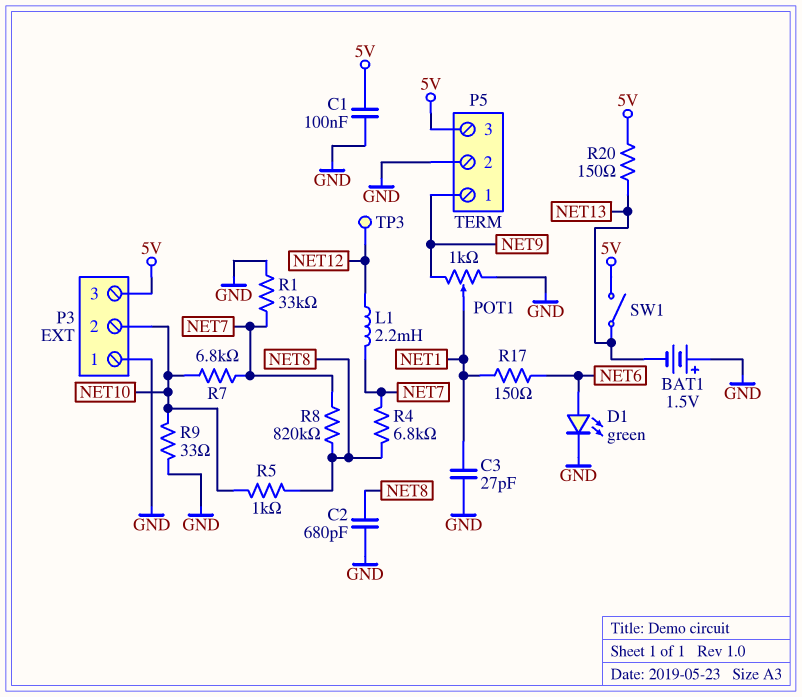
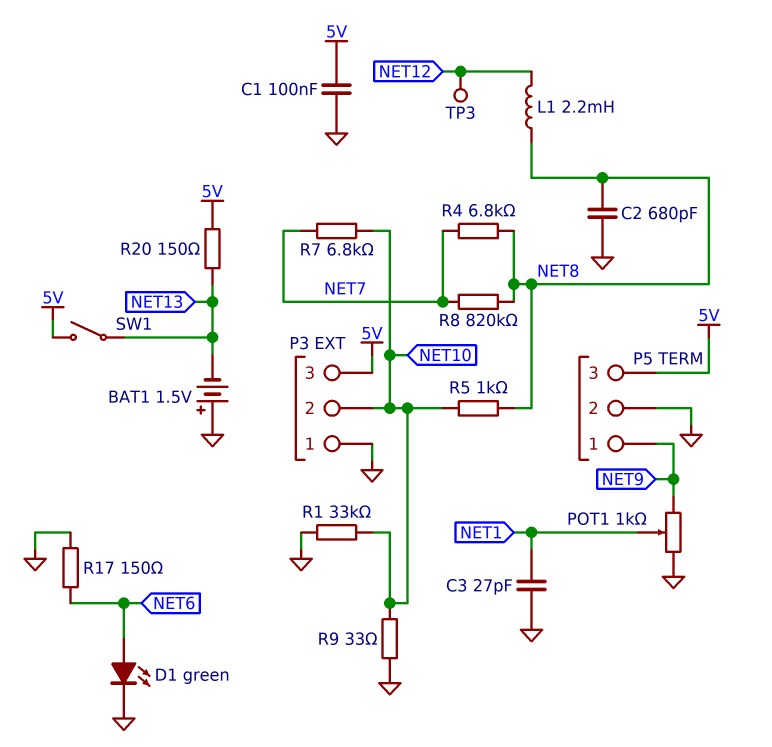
L1: 2.2mH (NET7, NET12) -> 2.2mH (NET8, NET12)
R1: 33k (GND, NET7) -> 33k (GND, NET10)
R17: 150 (NET1, NET6) -> 150 (GND, NET6)

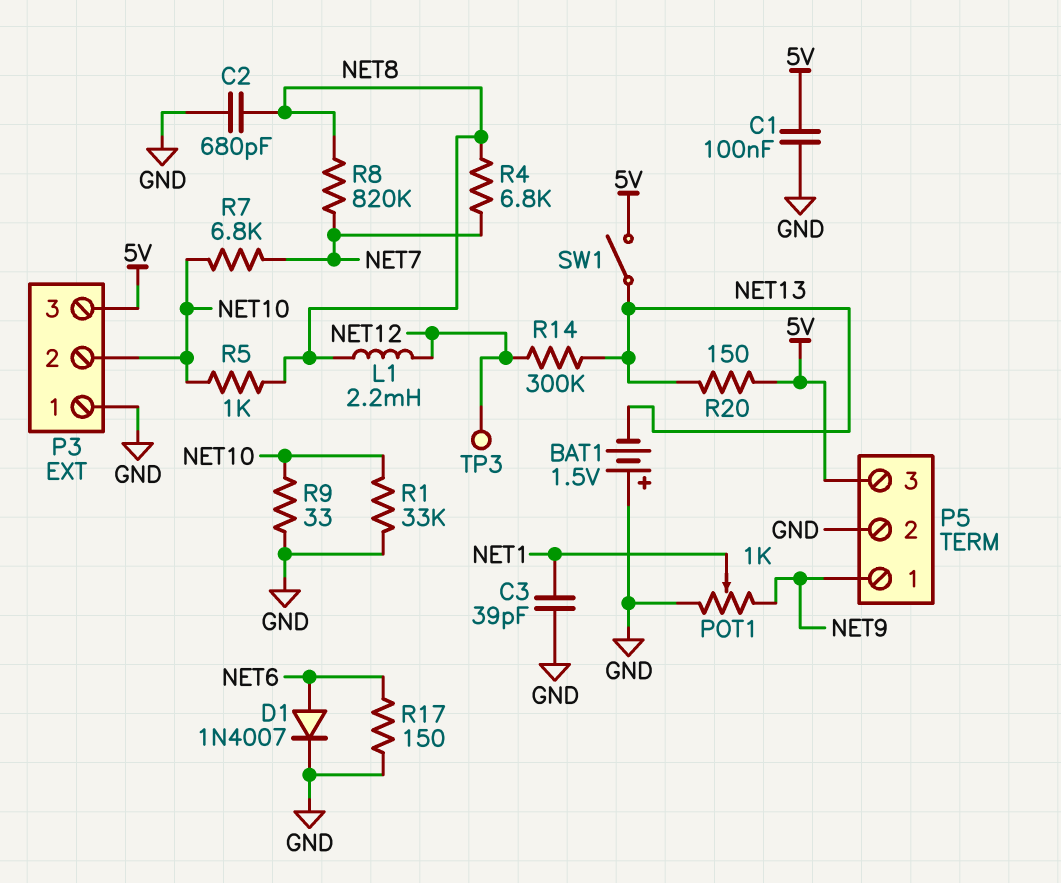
C3: 27pF (GND, NET1) -> 39pF (GND, NET1)
D1: LED green (A NET6, K GND) -> diode 1N4007 (A NET6, K GND)
R14: none -> 300k (NET12, NET13)

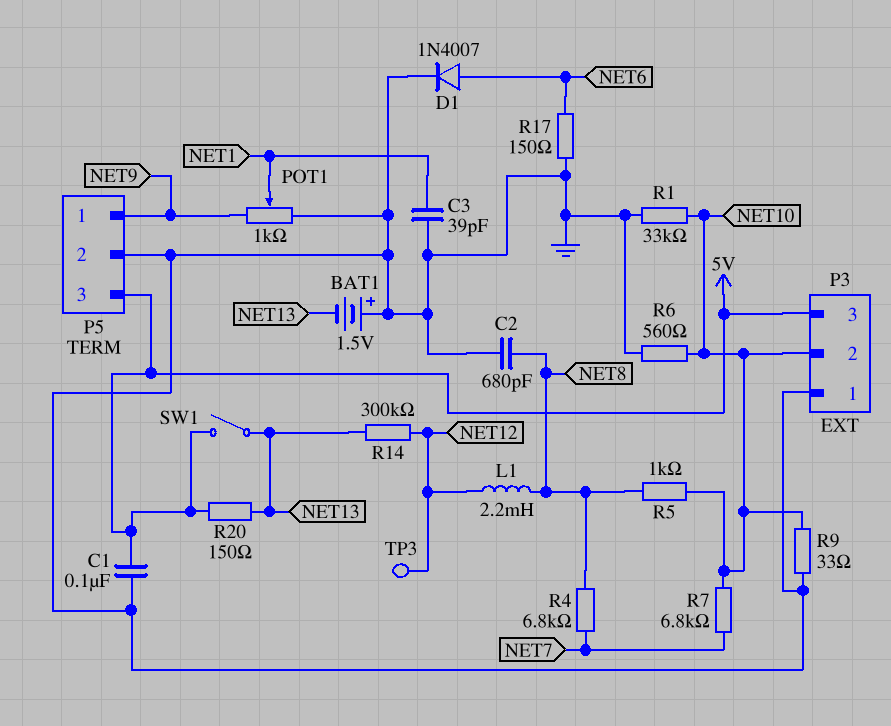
R6: none -> 560 (GND, NET10)
R8: 820k (NET7, NET8) -> none

